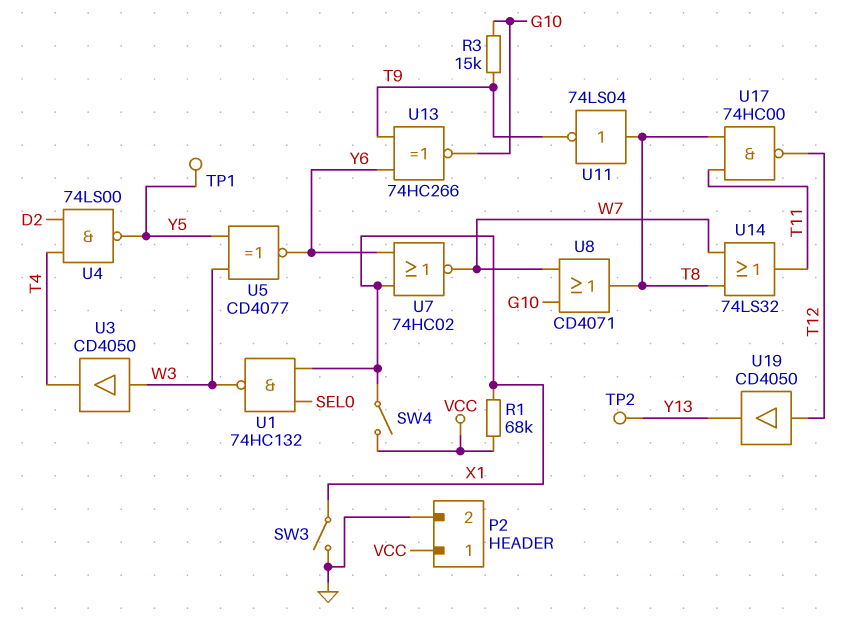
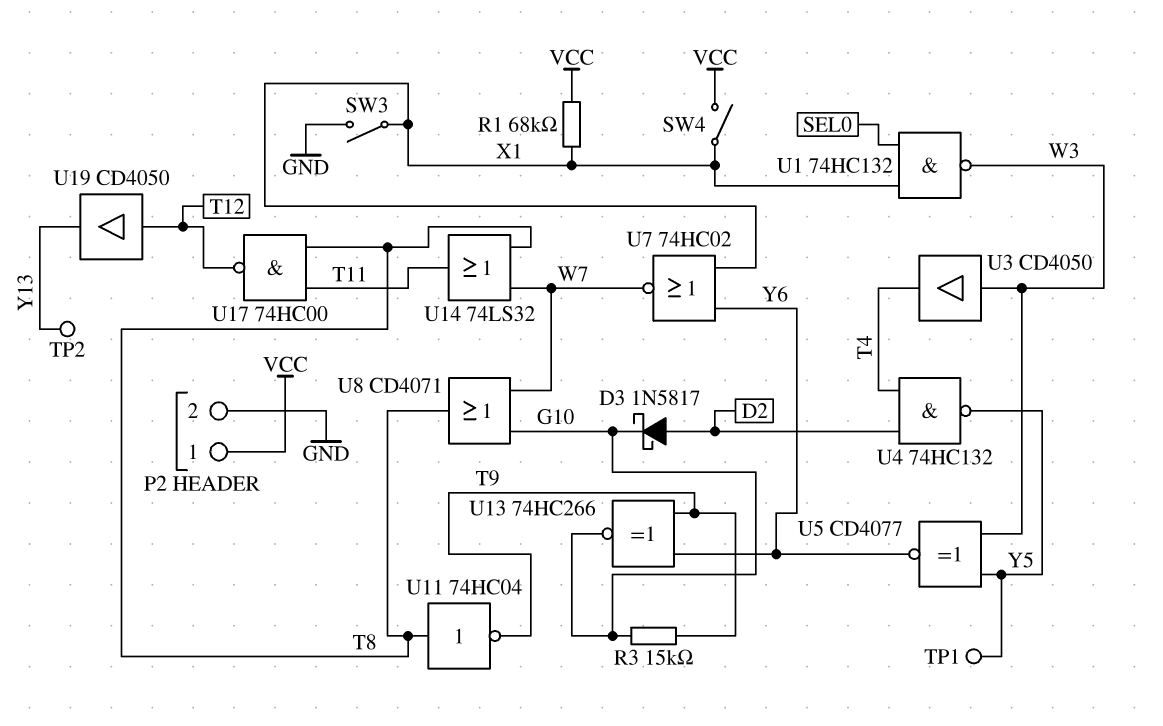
D3: none -> schottky 1N5817 (A D2, K G10)
U4: NAND 74LS00 (in D2, in T4, out Y5) -> NAND 74HC132 (in D2, in T4, out Y5)
U11: NOT 74LS04 (in T8, out T9) -> NOT 74HC04 (in T8, out T9)

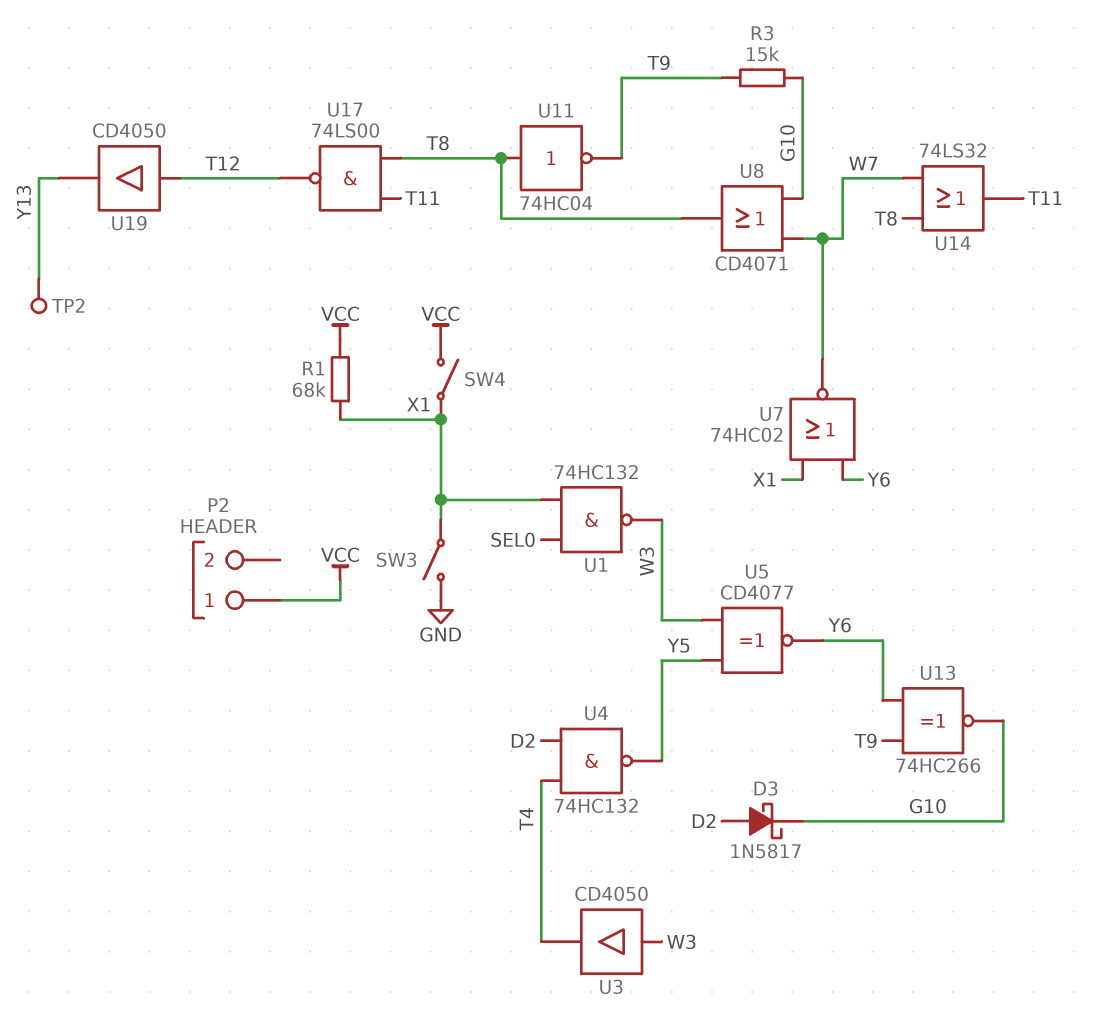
P2 pin 2: GND -> none
TP1: test point (Y5) -> none
U17: NAND 74HC00 (in T8, in T11, out T12) -> NAND 74LS00 (in T8, in T11, out T12)

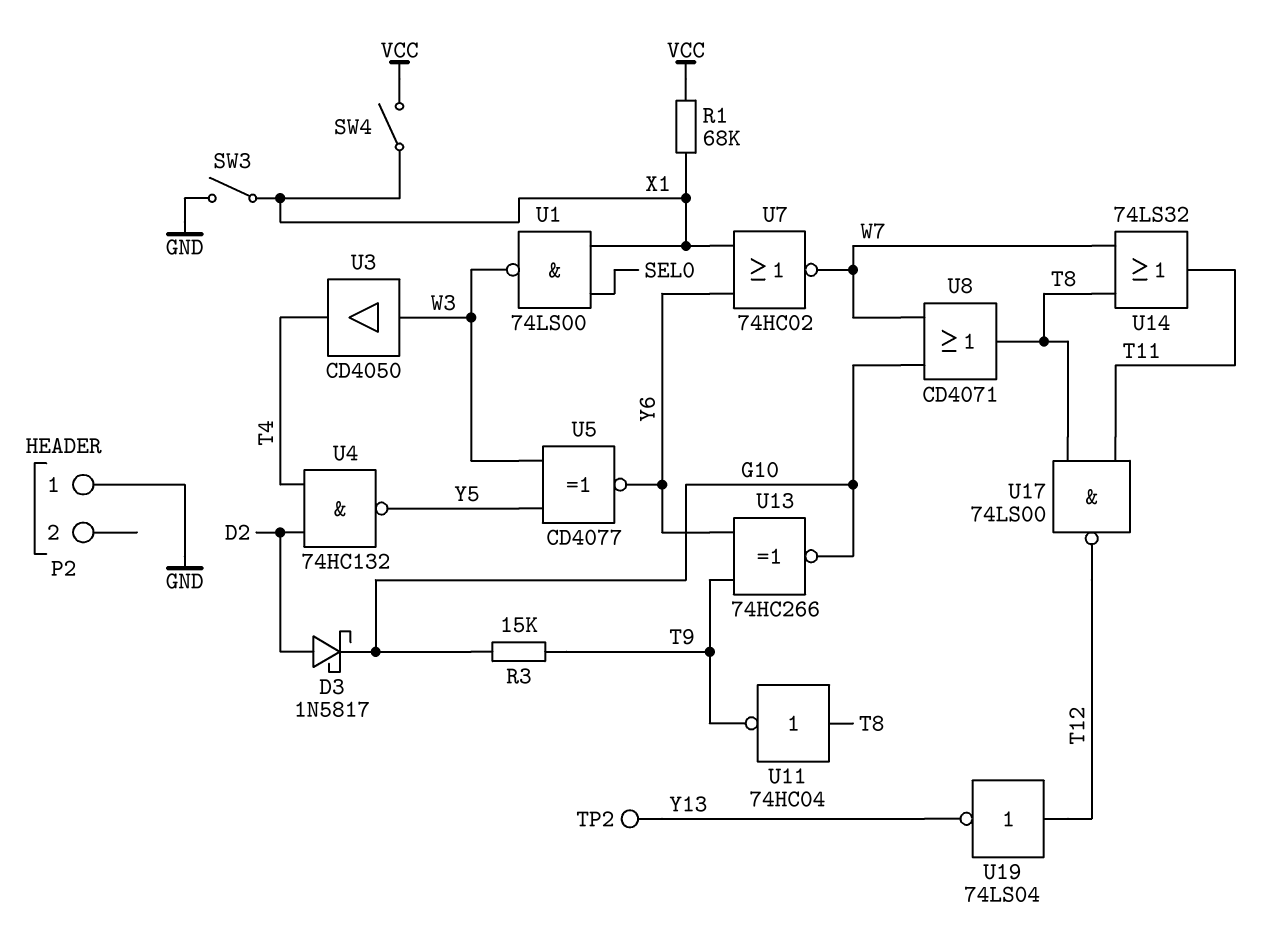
P2 pin 1: VCC -> GND
U1: NAND 74HC132 (in SEL0, in X1, out W3) -> NAND 74LS00 (in SEL0, in X1, out W3)
U19: buffer CD4050 (in T12, out Y13) -> NOT 74LS04 (in T12, out Y13)

